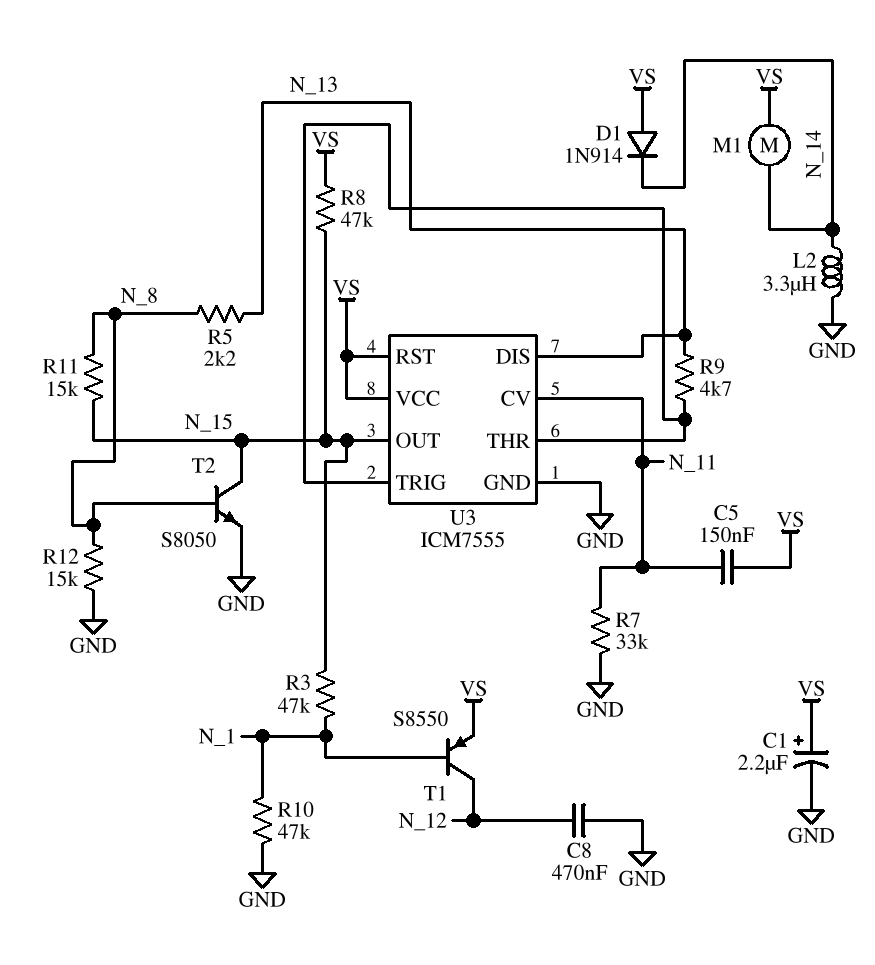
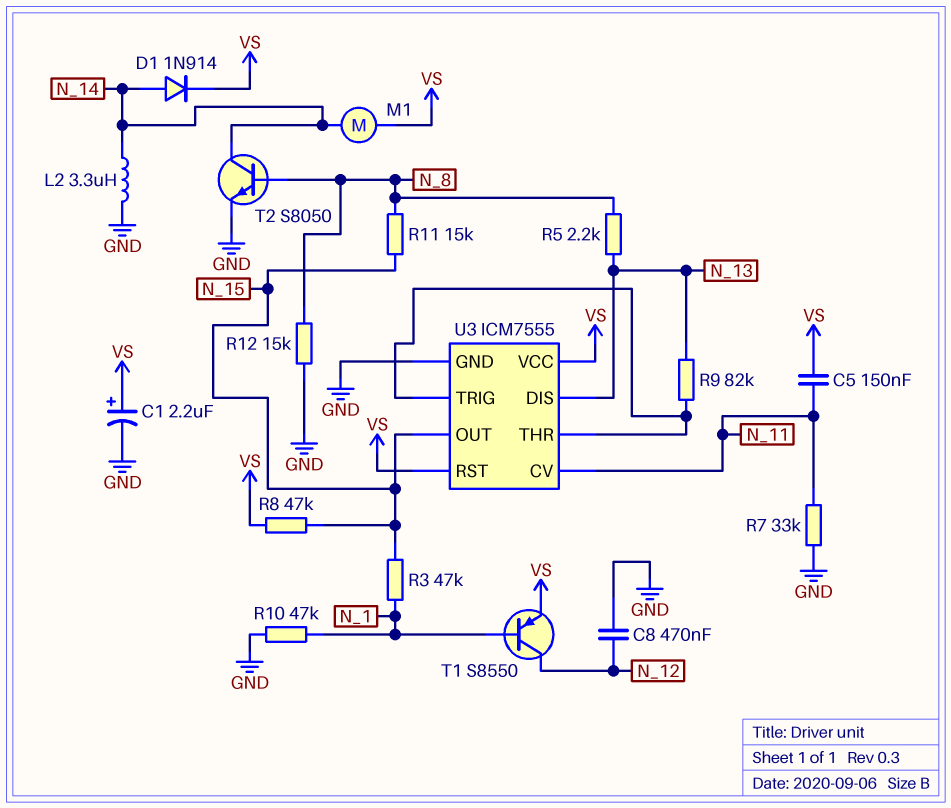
D1: diode 1N914 (A VS, K N_14) -> diode 1N914 (A N_14, K VS)
R9: 4.7k (N_13, U3/THR) -> 82k (N_13, U3/THR)
T2: NPN S8050 (B N_8, C N_15, E GND) -> NPN S8050 (B N_8, C N_14, E GND)

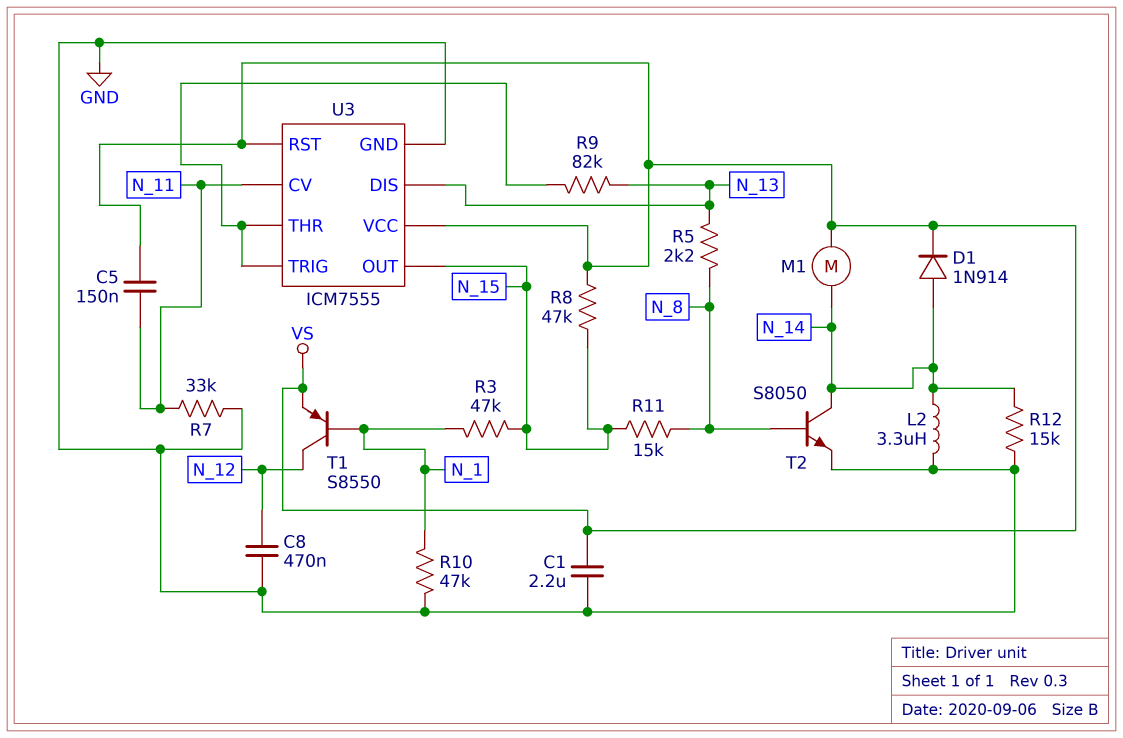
C1: 2.2uF (plus VS, minus GND) -> 2.2uF (GND, VS)
R12: 15k (GND, N_8) -> 15k (GND, N_14)

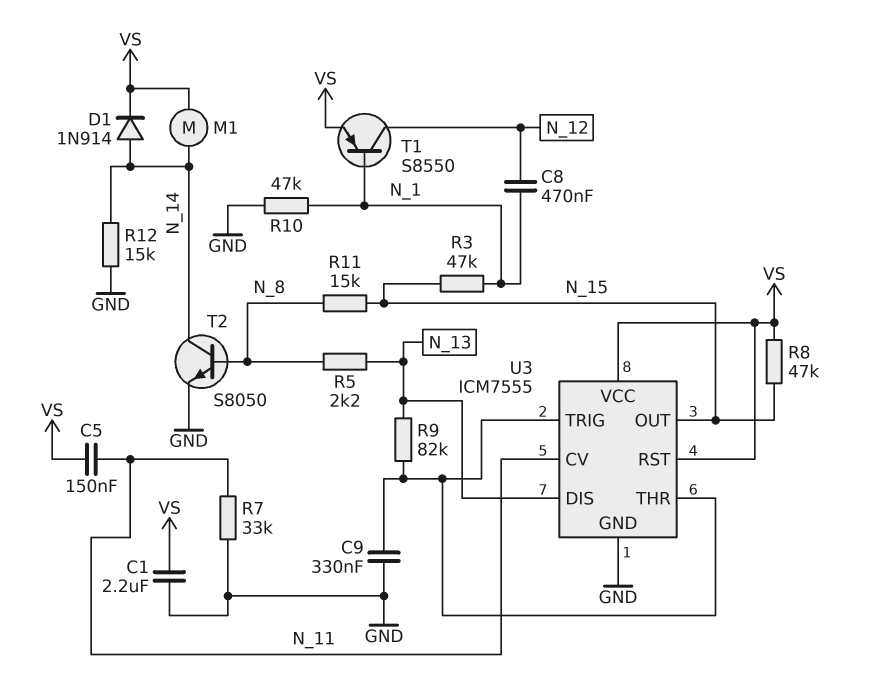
C8: 470nF (GND, N_12) -> 470nF (N_1, N_12)
C9: none -> 330nF (GND, U3/THR)
L2: 3.3uH (GND, N_14) -> none

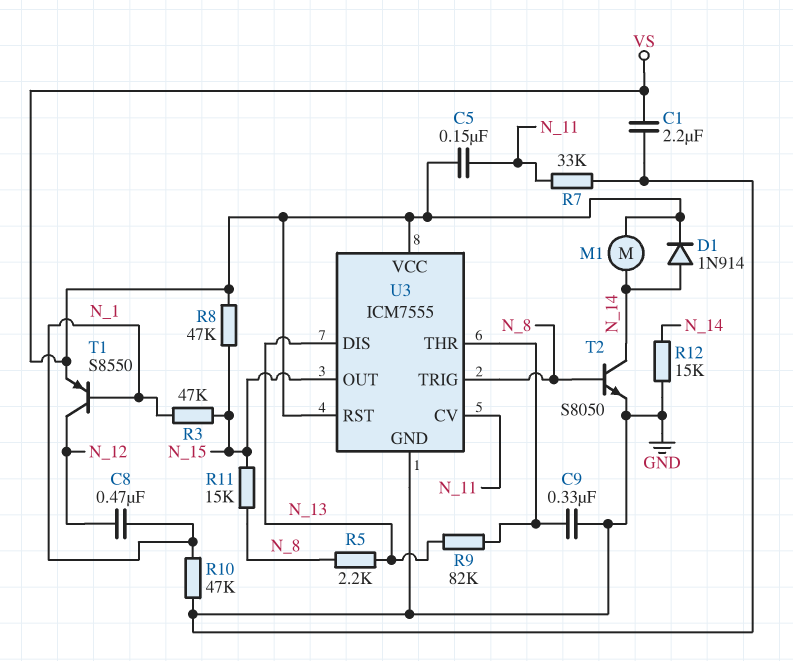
U3 pin TRIG: U3/THR -> N_8

